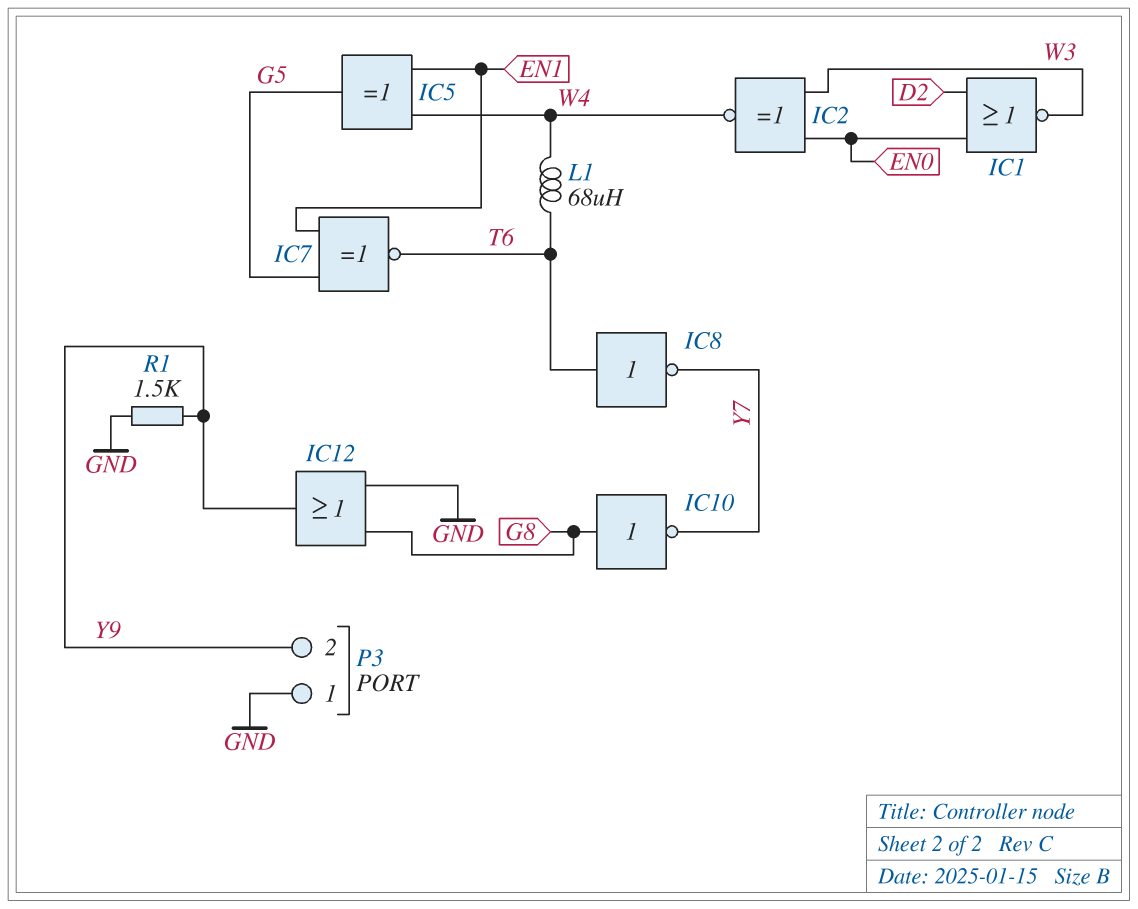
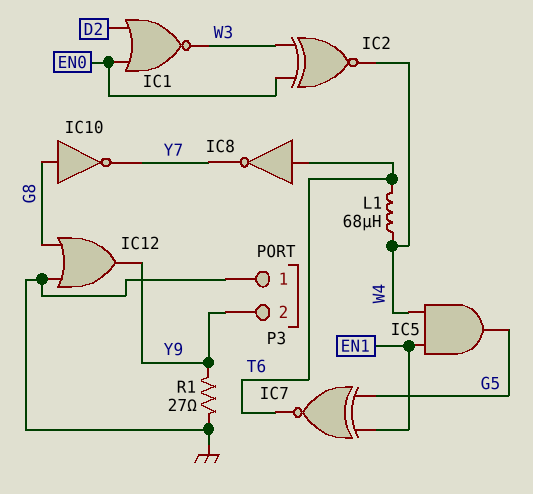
IC5: XOR (in EN1, in W4, out G5) -> AND (in EN1, in W4, out G5)
R1: 1.5k (GND, Y9) -> 27 (GND, Y9)

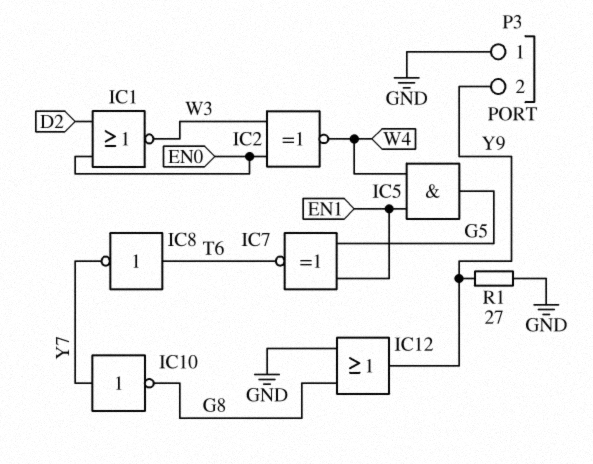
IC10: NOT (in G8, out Y7) -> NOT (in Y7, out G8)
L1: 68uH (T6, W4) -> none

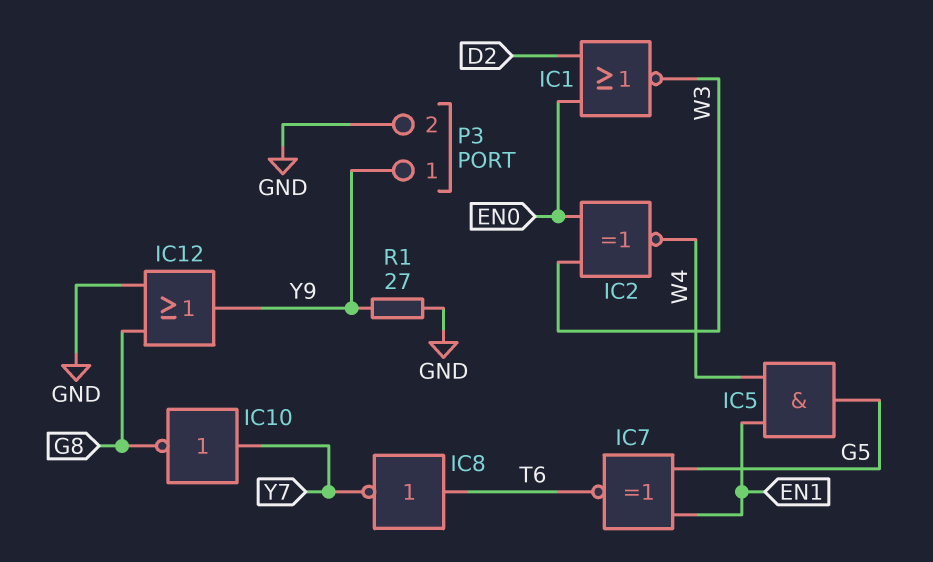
P3 pin 1: GND -> Y9
P3 pin 2: Y9 -> GND

